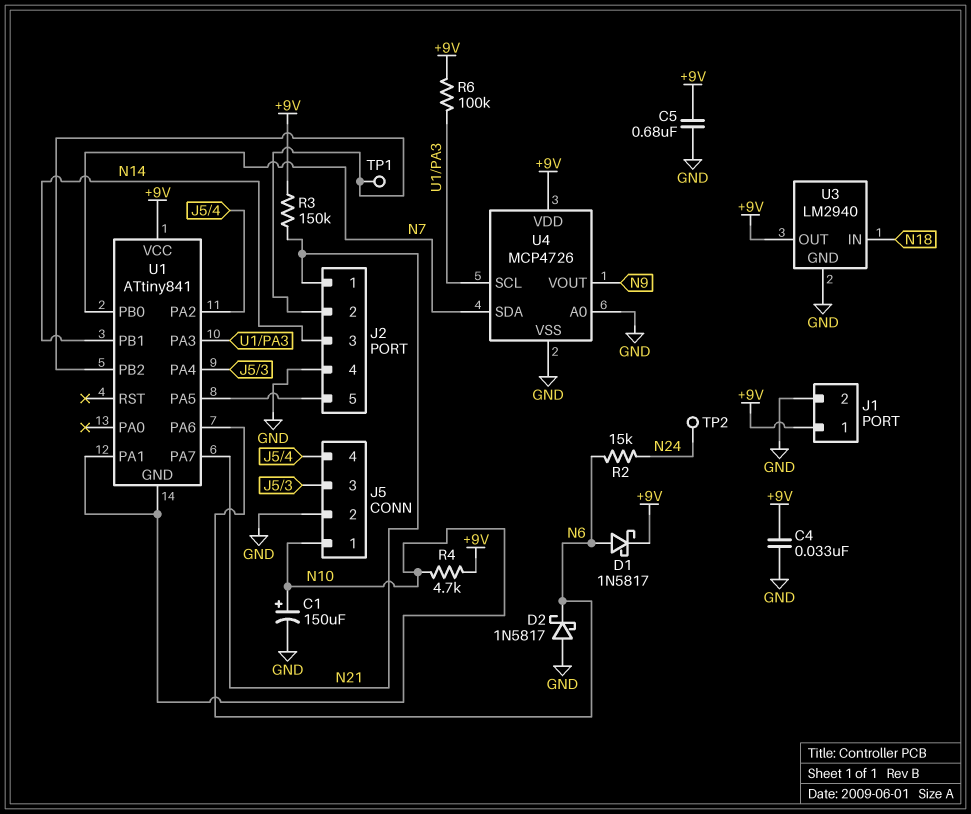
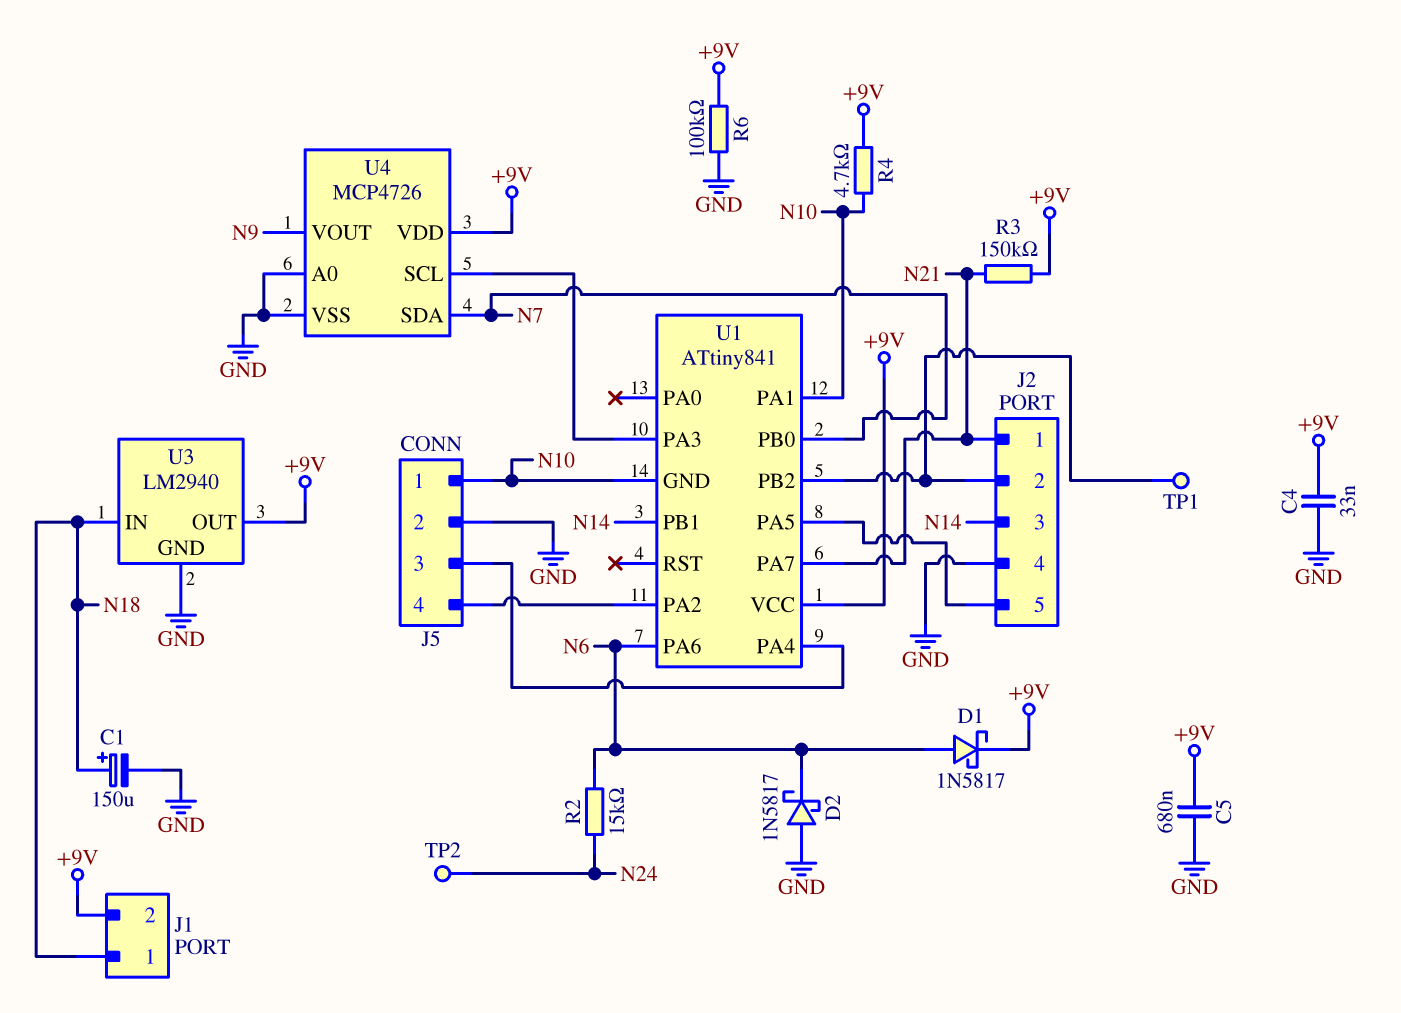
C1: 150uF (plus N10, minus GND) -> 150uF (plus N18, minus GND)
J1 pin 1: +9V -> N18
J1 pin 2: GND -> +9V
R6: 100k (+9V, U1/PA3) -> 100k (+9V, GND)

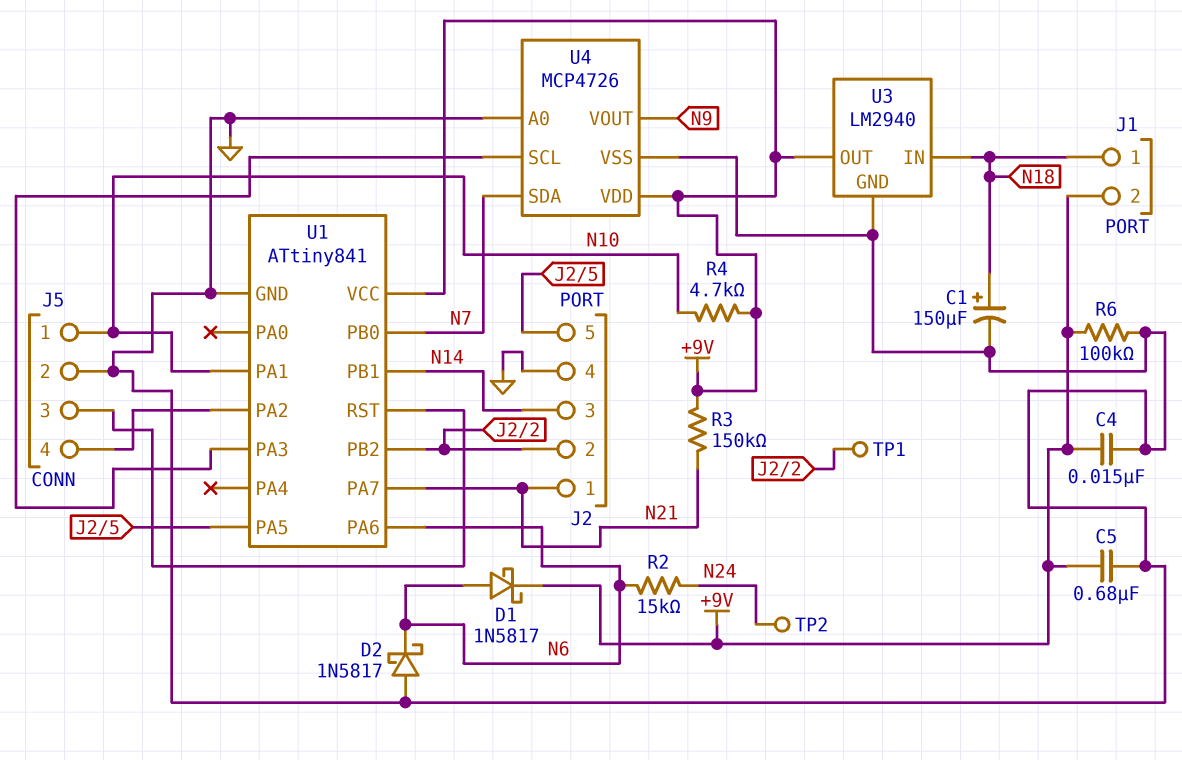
C4: 33nF (+9V, GND) -> 15nF (+9V, GND)
U1 pin GND: N10 -> GND
U1 pin PA4: J5/3 -> none
U1 pin RST: none -> J5/3

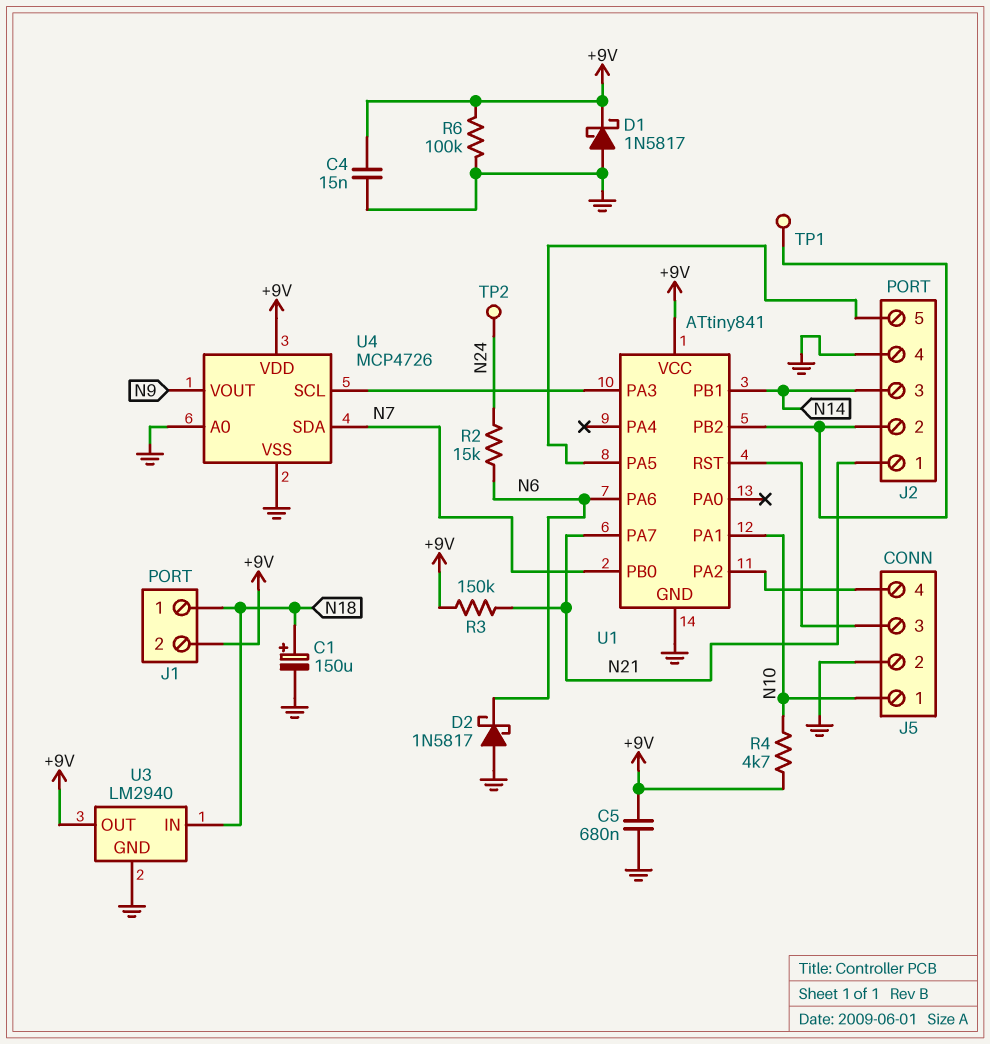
D1: schottky 1N5817 (A N6, K +9V) -> schottky 1N5817 (A GND, K +9V)

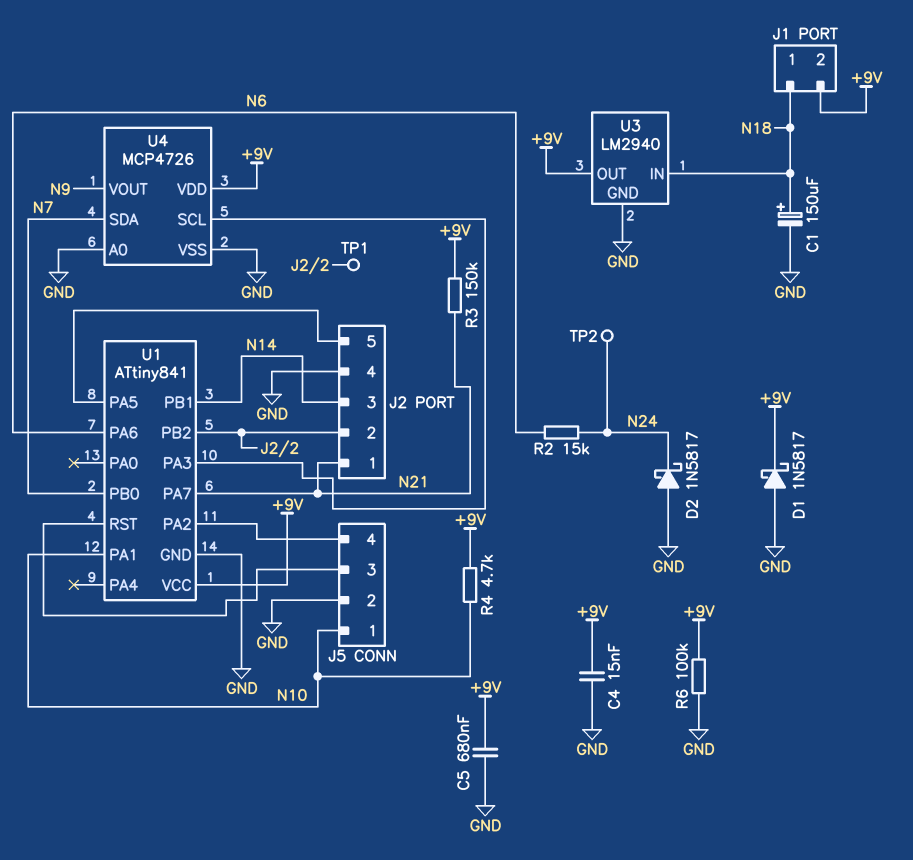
D2: schottky 1N5817 (A GND, K N6) -> schottky 1N5817 (A GND, K N24)

